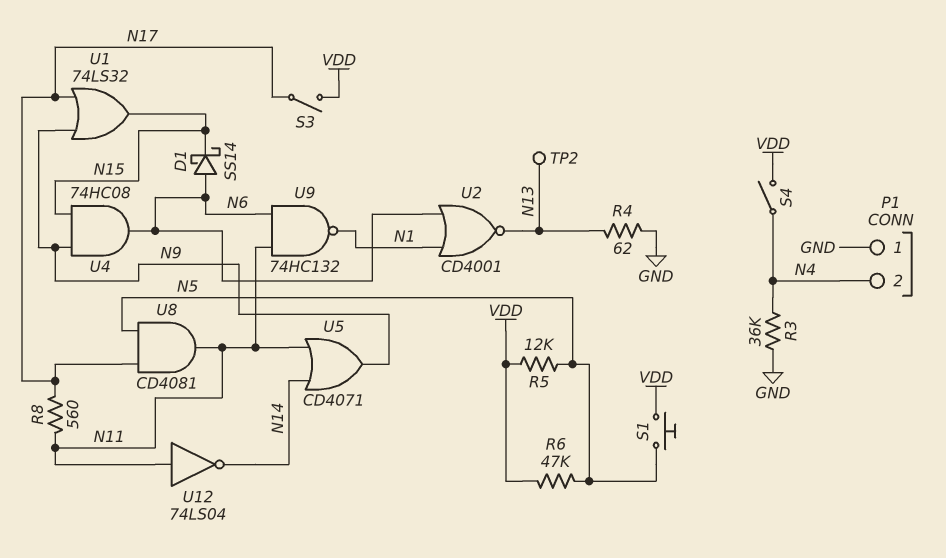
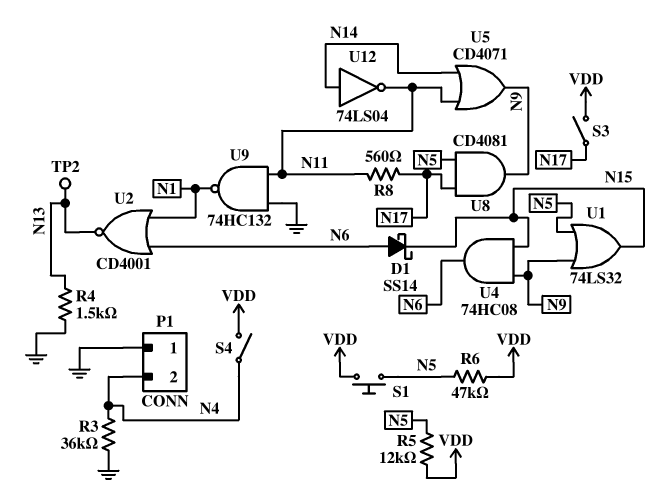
R4: 62 (GND, N13) -> 1.5k (GND, N13)
U1: OR 74LS32 (in N9, in N17, out N15) -> OR 74LS32 (in N5, in N9, out N15)
U8: AND CD4081 (in N5, in N17, out N11) -> AND CD4081 (in N5, in N17, out N9)
U9: NAND 74HC132 (in N6, in N11, out N1) -> NAND 74HC132 (in GND, in N11, out N1)
U12: NOT 74LS04 (in N11, out N14) -> NOT 74LS04 (in N14, out N11)

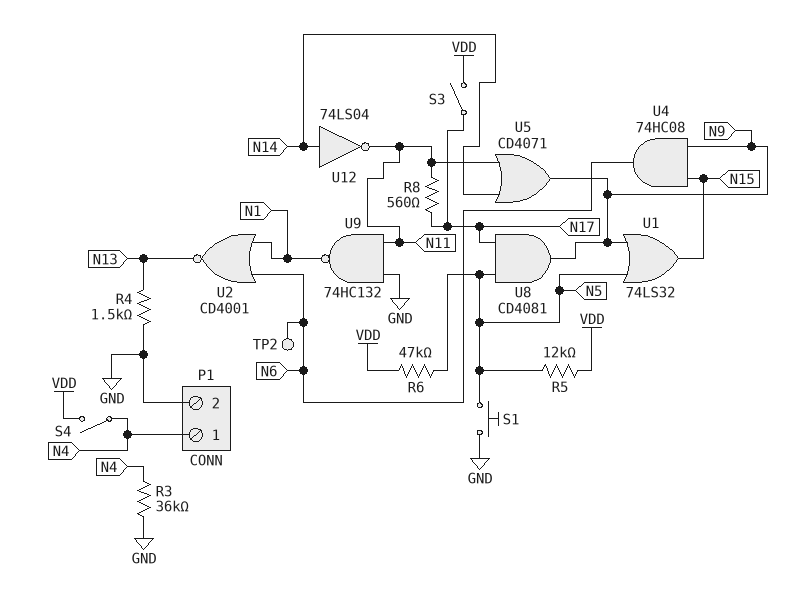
D1: schottky SS14 (A N6, K N15) -> none
P1 pin 1: GND -> N4
P1 pin 2: N4 -> GND
S1: button (N5, VDD) -> button (GND, N5)
TP2: test point (N13) -> test point (N6)

